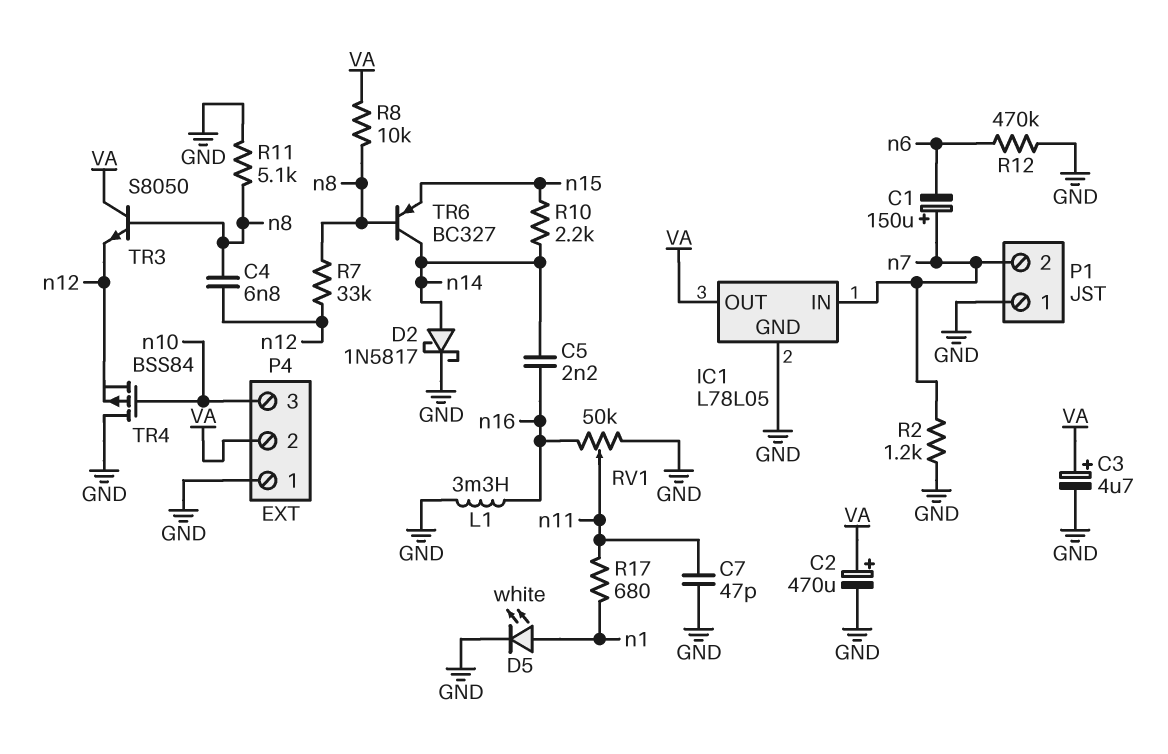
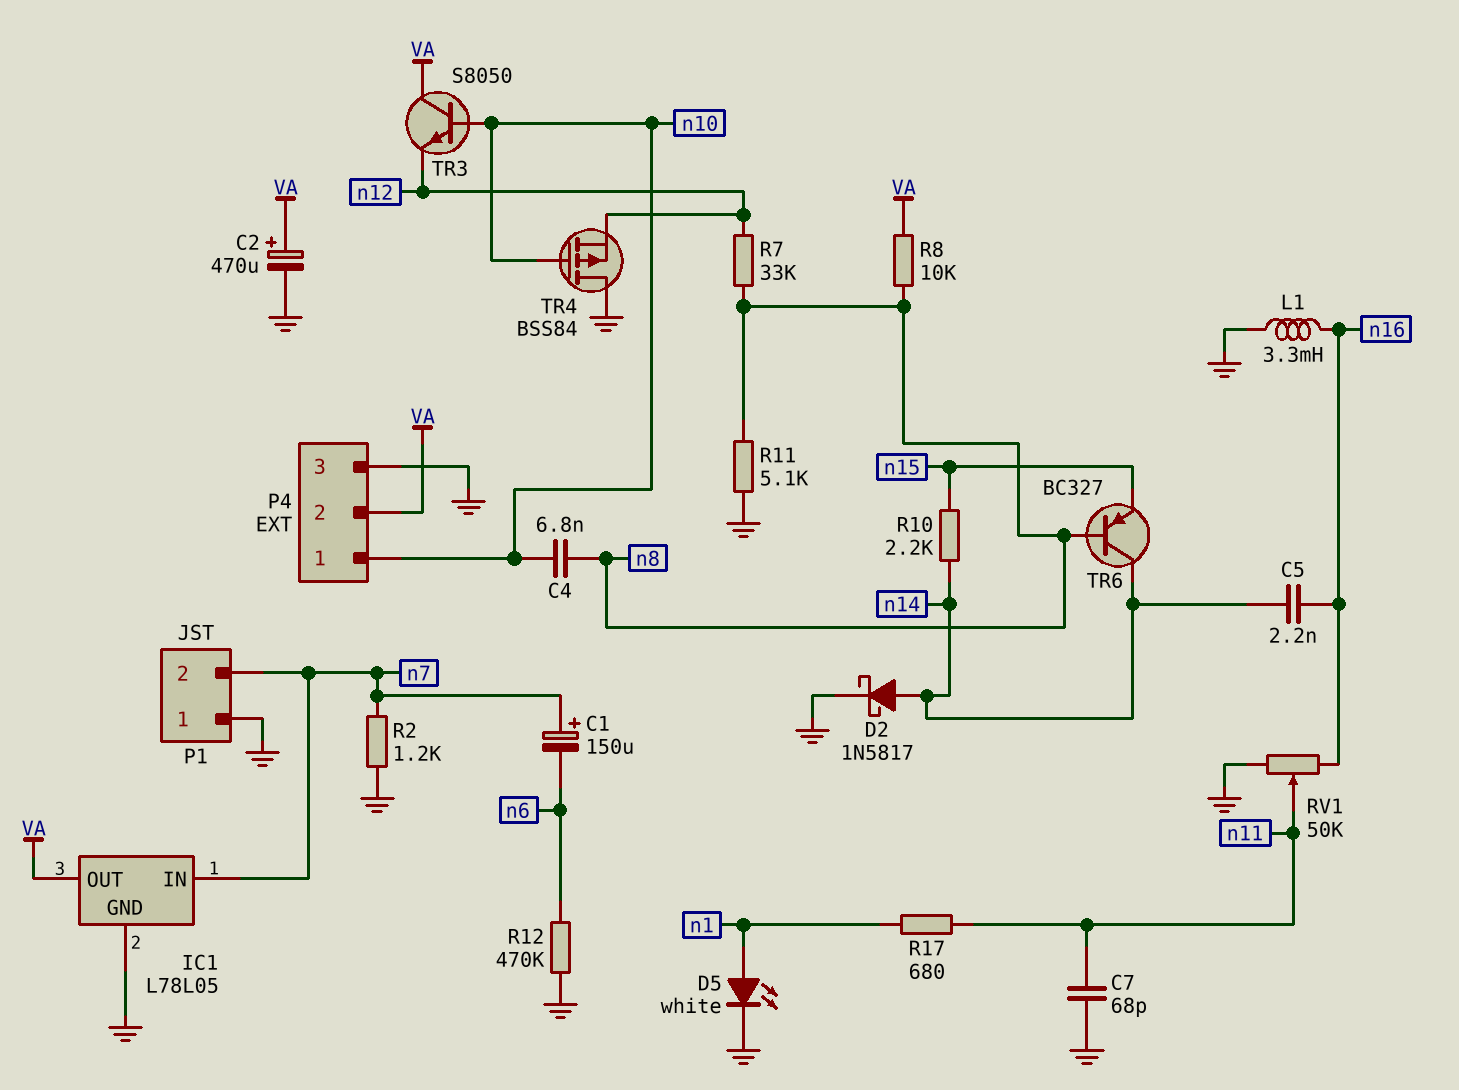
C3: 4.7uF (plus VA, minus GND) -> none
C4: 6.8nF (n8, n12) -> 6.8nF (n8, n10)
C7: 47pF (GND, n11) -> 68pF (GND, n11)
P4 pin 1: GND -> n10
P4 pin 3: n10 -> GND
TR3: NPN S8050 (B n8, C VA, E n12) -> NPN S8050 (B n10, C VA, E n12)

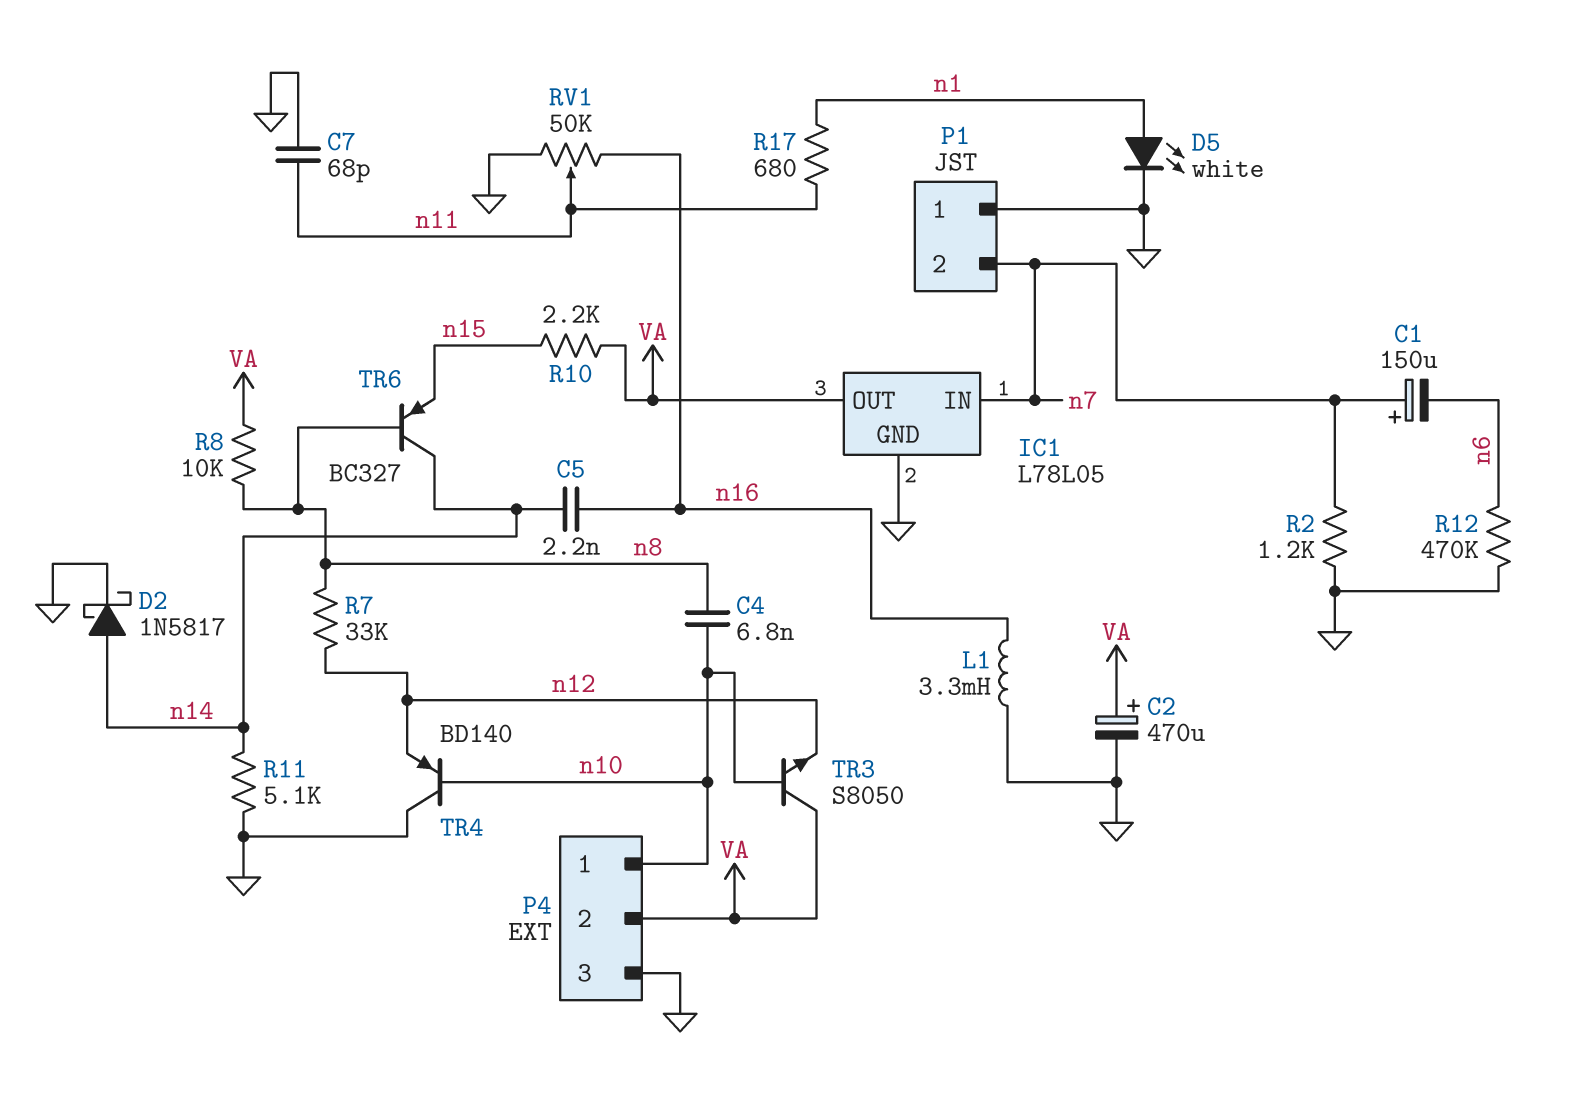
R10: 2.2k (n14, n15) -> 2.2k (VA, n15)
R11: 5.1k (GND, n8) -> 5.1k (GND, n14)
TR4: PMOS BSS84 (G n10, D GND, S n12) -> PNP BD140 (B n10, C GND, E n12)

